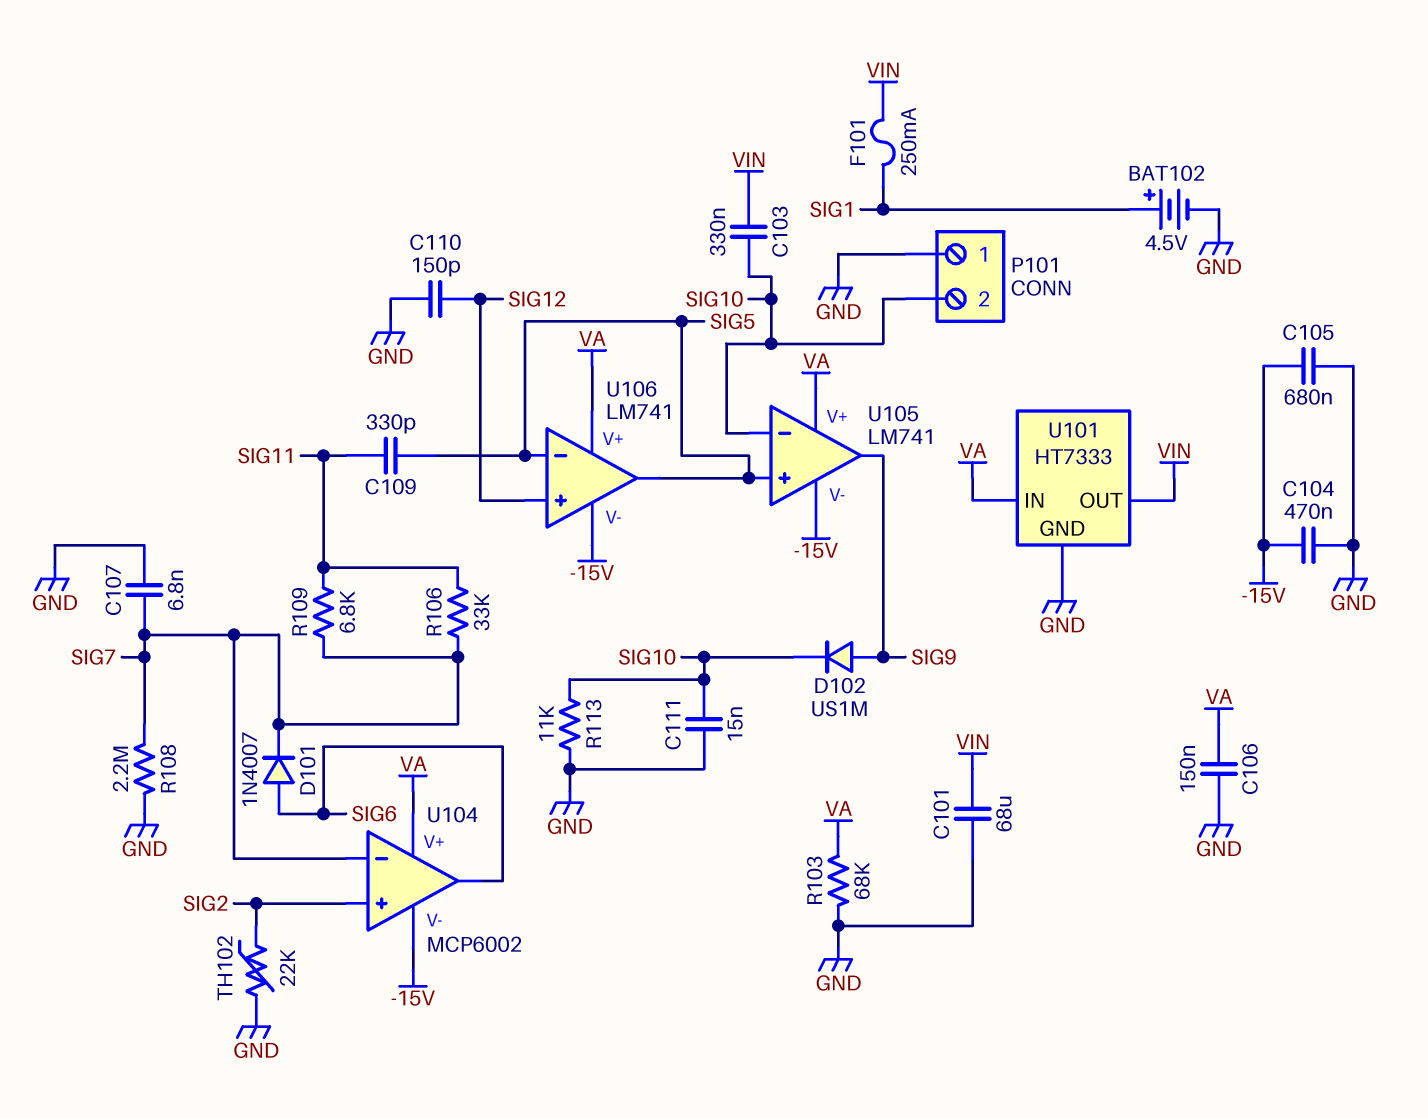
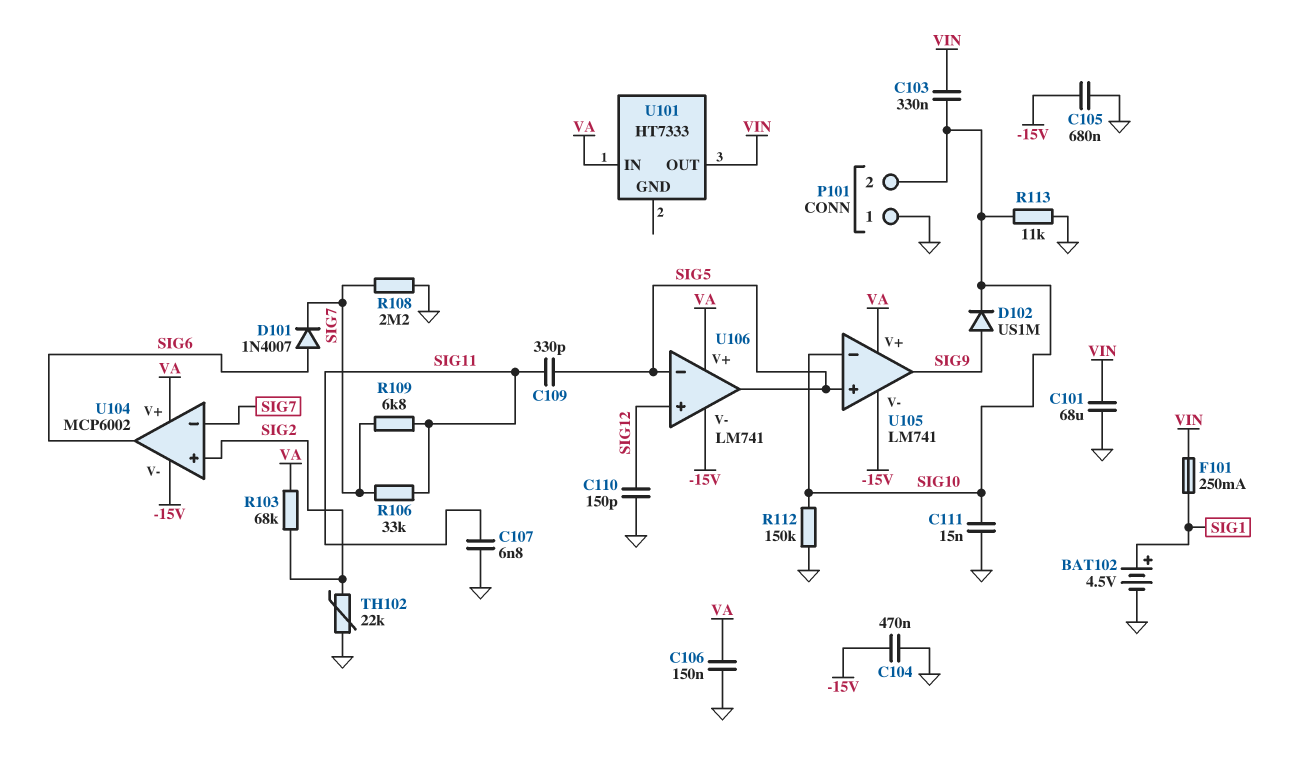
C107: 6.8nF (GND, SIG7) -> 6.8nF (GND, SIG11)
R103: 68k (GND, VA) -> 68k (SIG2, VA)
R112: none -> 150k (GND, SIG10)
U101 pin GND: GND -> none

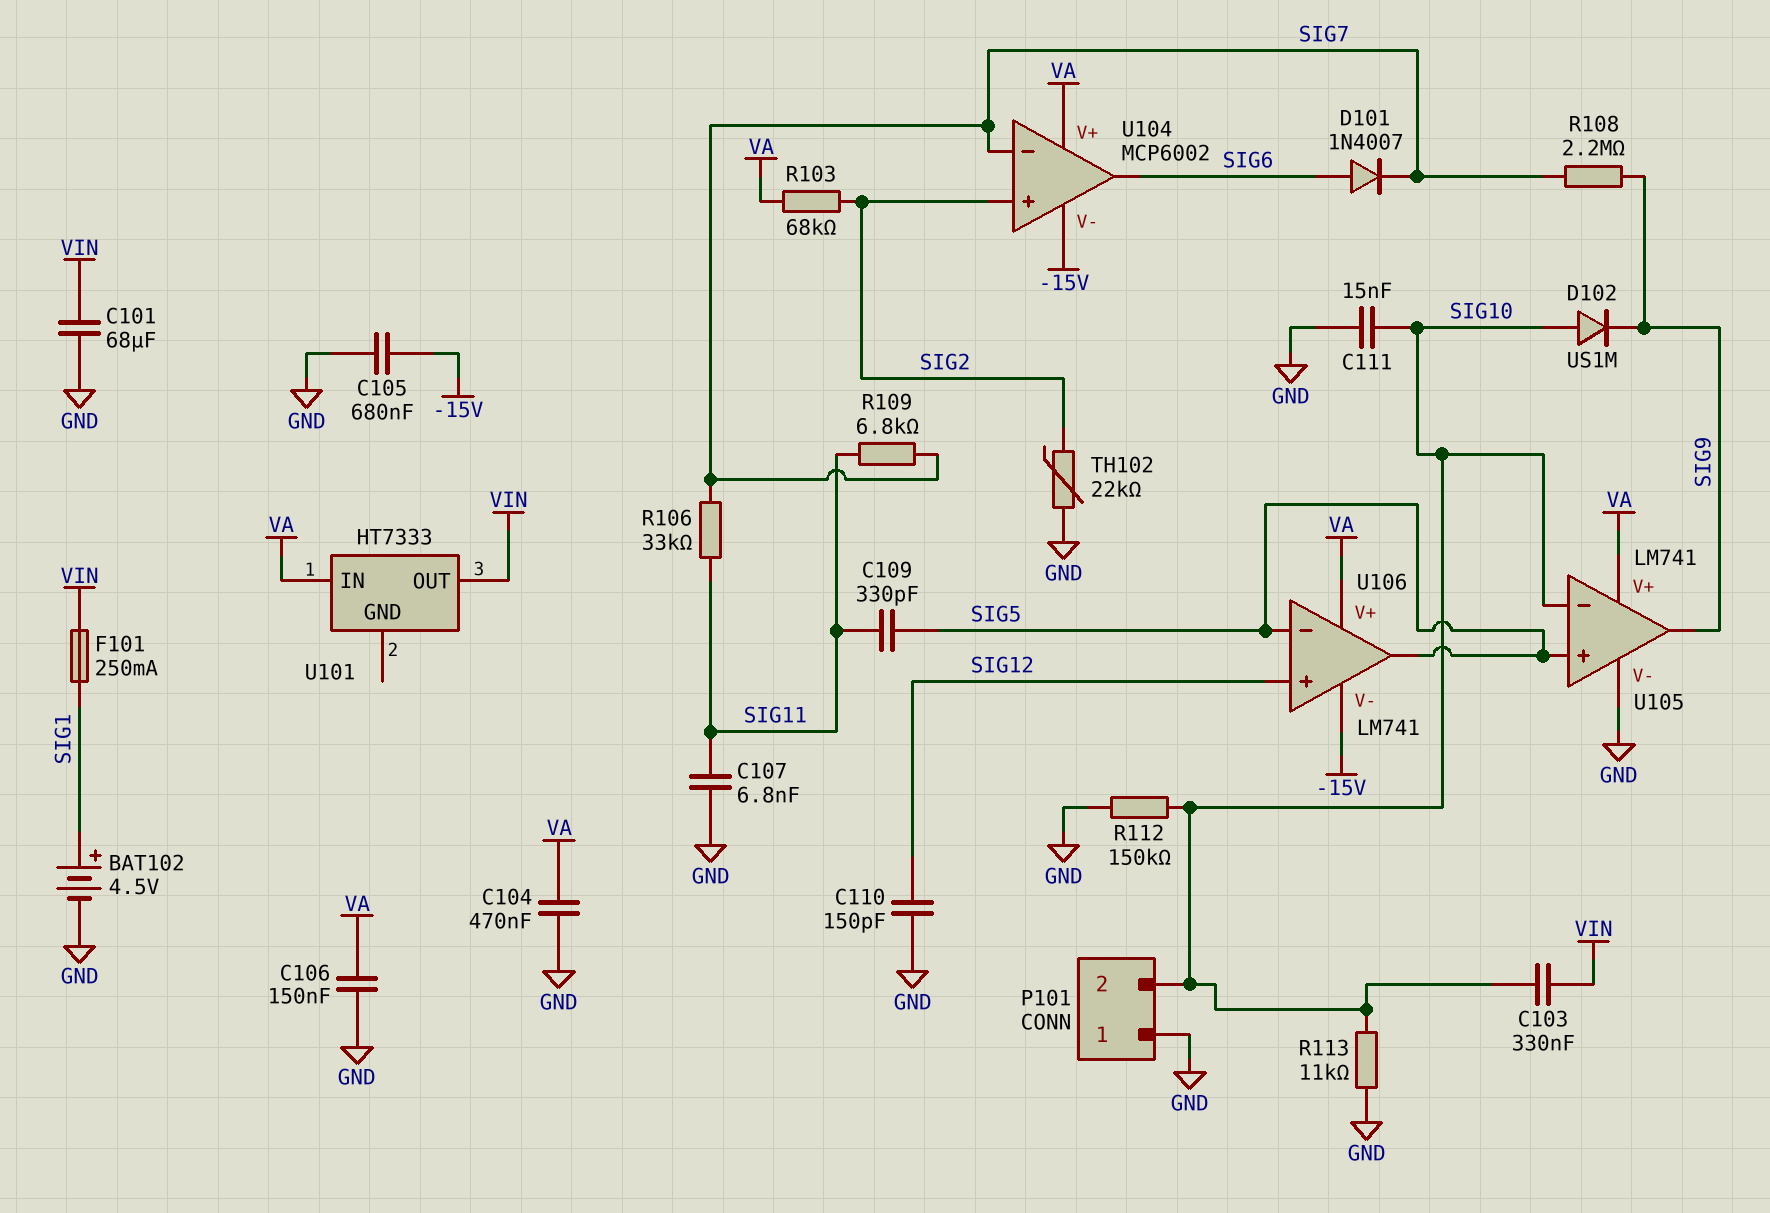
C104: 470nF (-15V, GND) -> 470nF (GND, VA)
D102: diode US1M (A SIG9, K SIG10) -> diode US1M (A SIG10, K SIG9)
R108: 2.2M (GND, SIG7) -> 2.2M (SIG7, SIG9)
U105 pin V-: -15V -> GND

